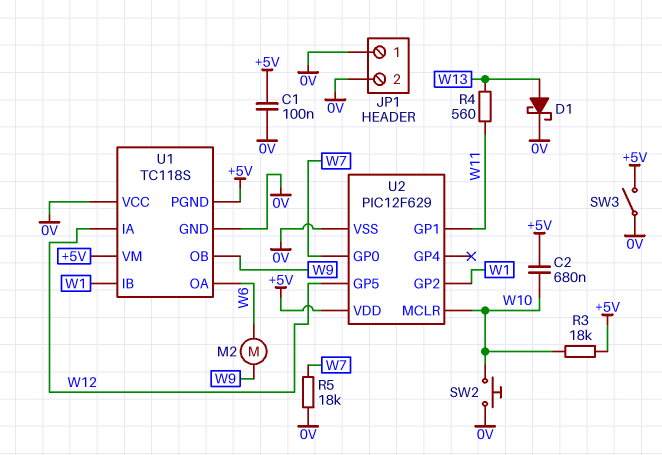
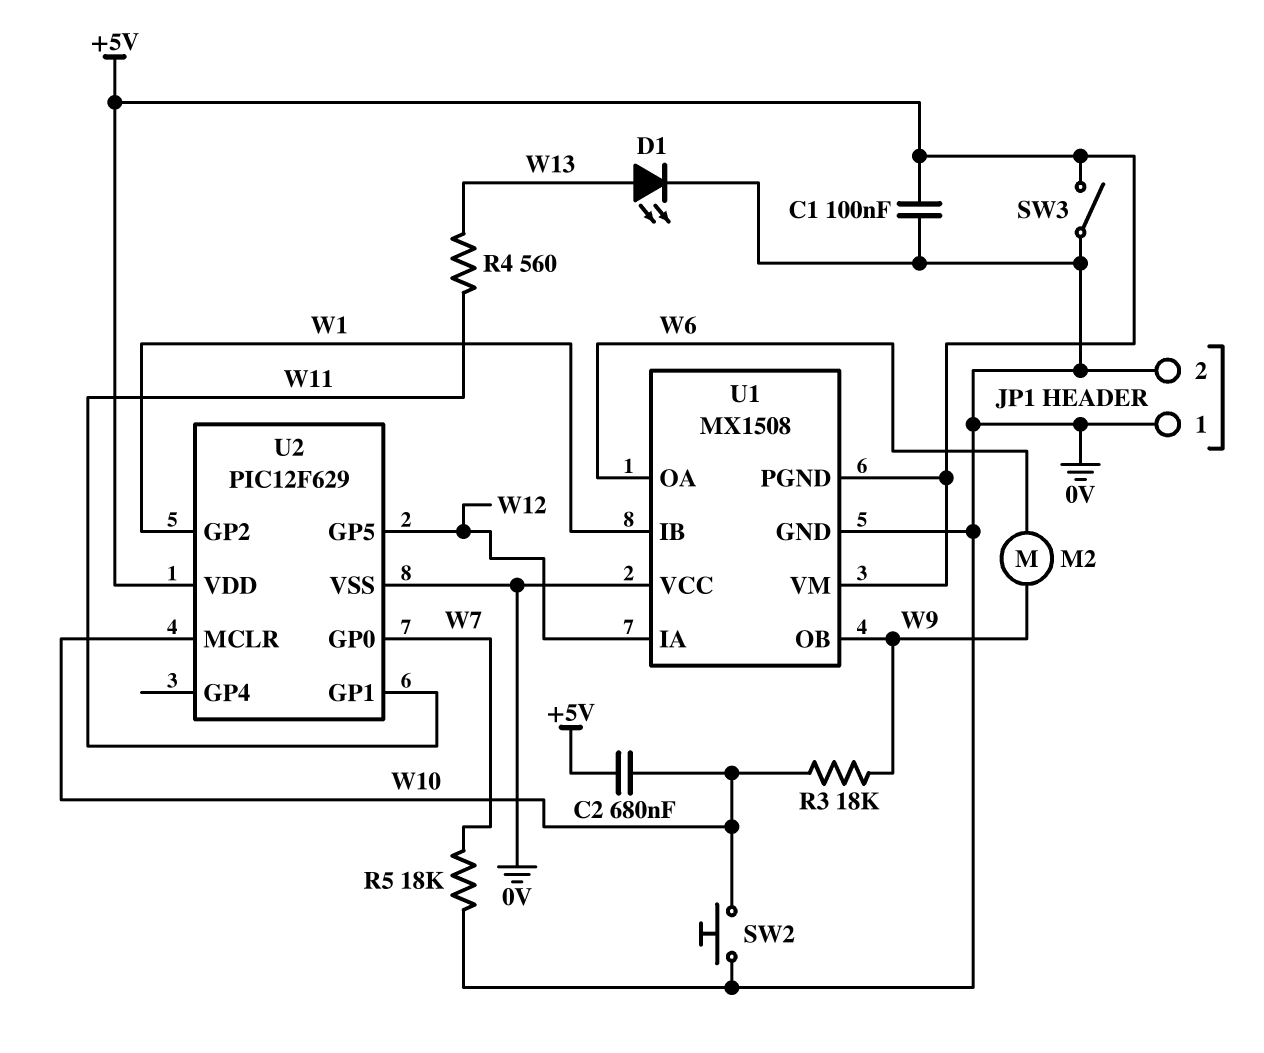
D1: schottky (A W13, K 0V) -> LED (A W13, K 0V)
R3: 18k (+5V, W10) -> 18k (W9, W10)
U1: TC118S -> MX1508

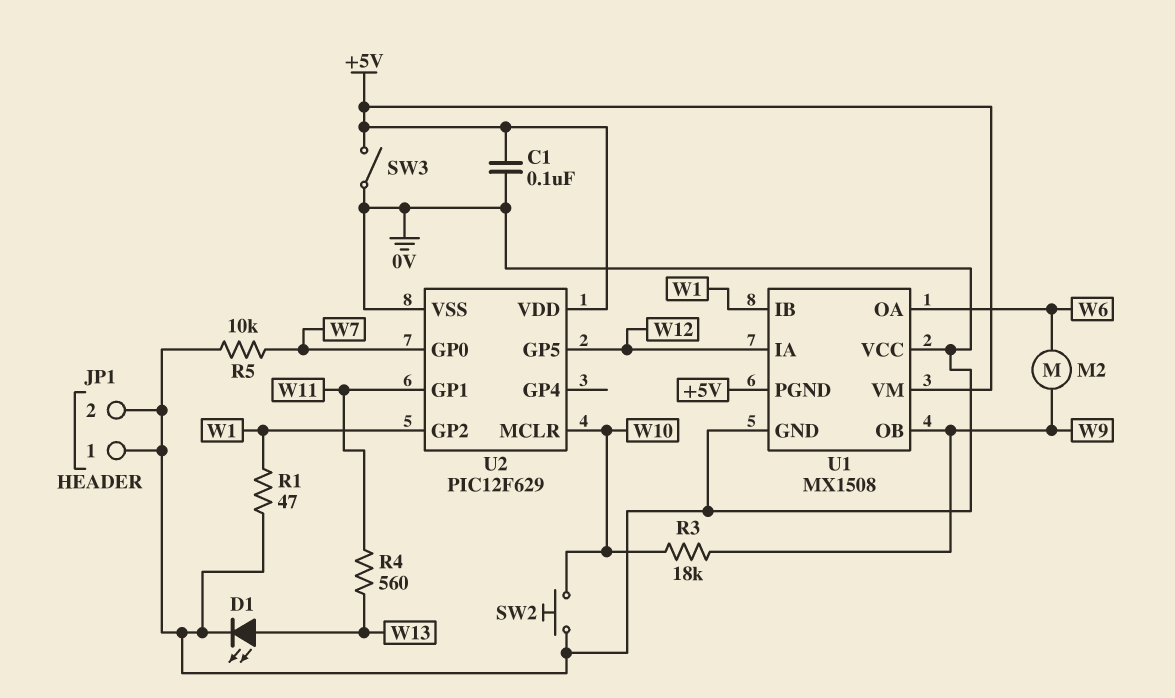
C2: 680nF (+5V, W10) -> none
R1: none -> 47 (0V, W1)
R5: 18k (0V, W7) -> 10k (0V, W7)

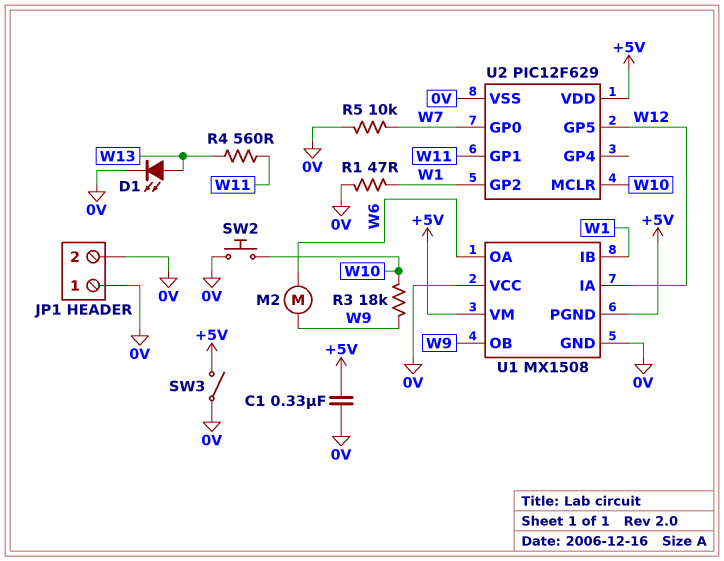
C1: 100nF (+5V, 0V) -> 330nF (+5V, 0V)

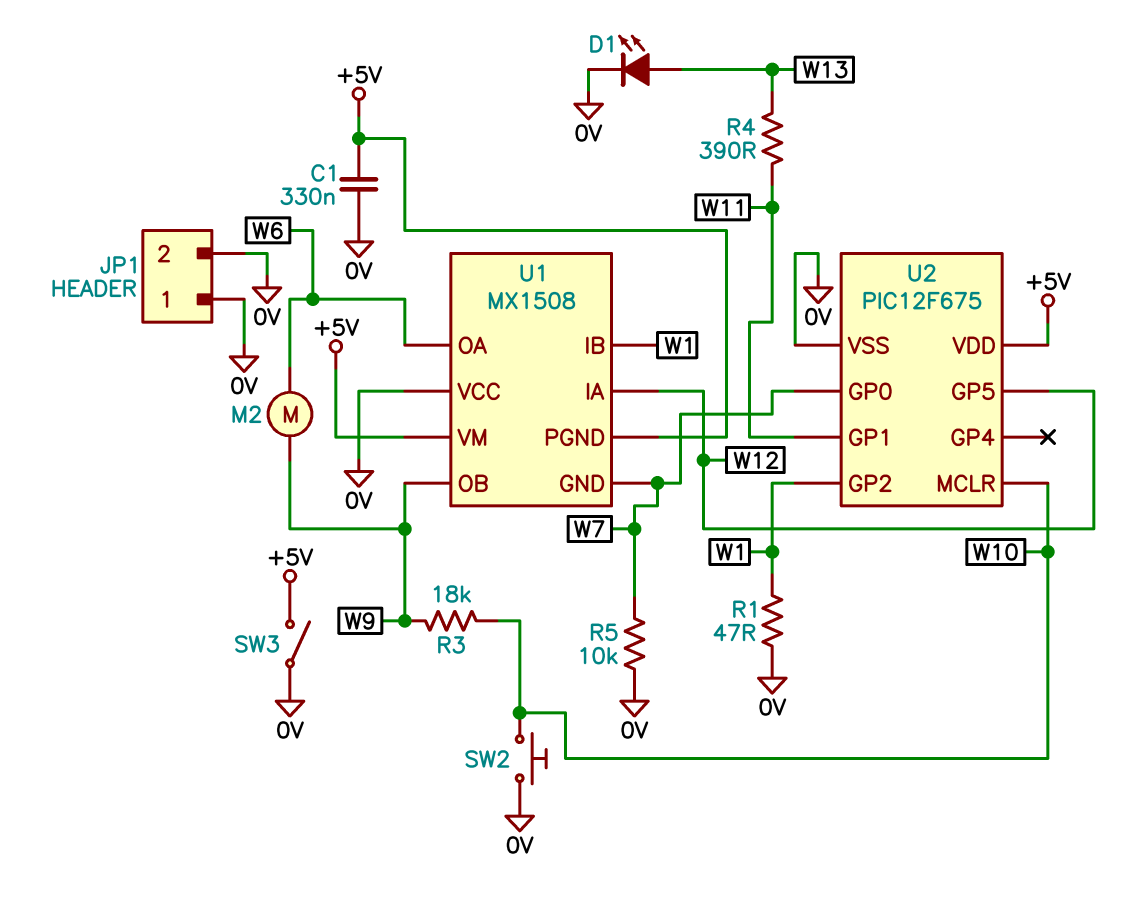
R4: 560 (W11, W13) -> 390 (W11, W13)
U1 pin GND: 0V -> W7
U2: PIC12F629 -> PIC12F675

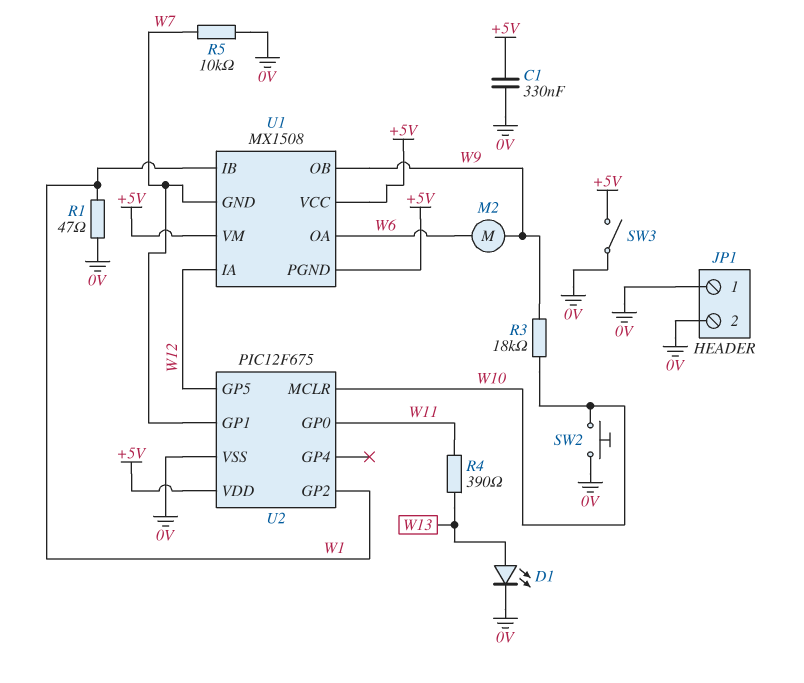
U1 pin VCC: 0V -> +5V
U2 pin GP0: W7 -> W11
U2 pin GP1: W11 -> W7

